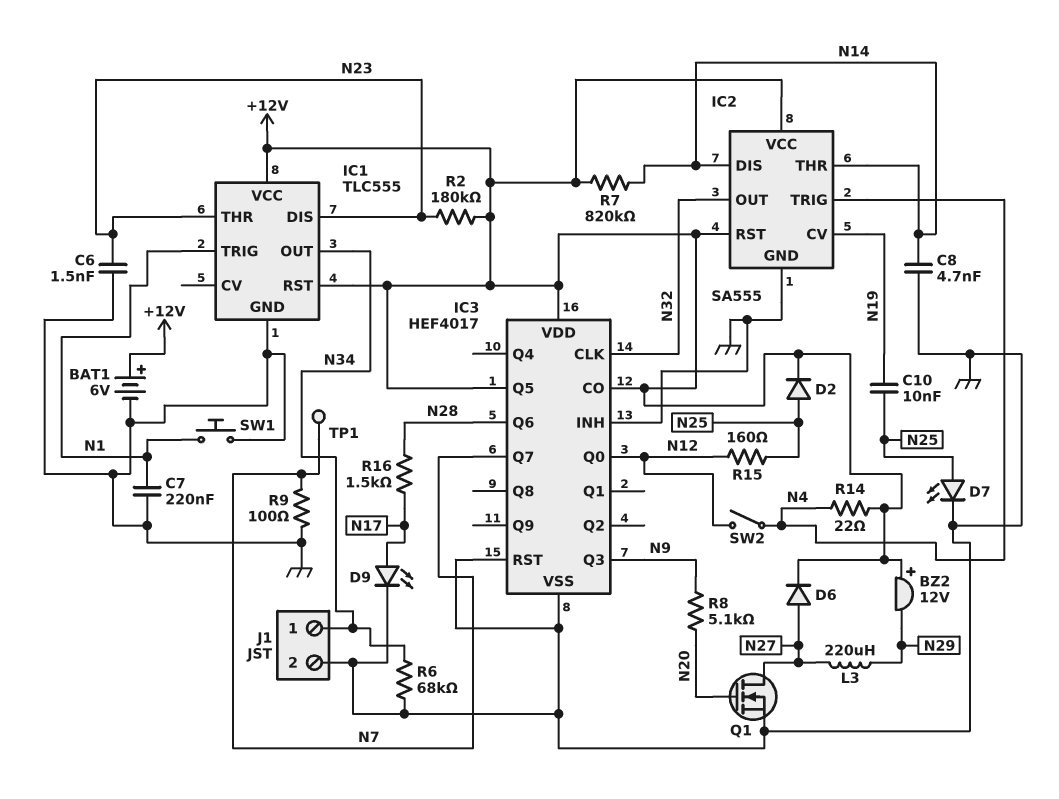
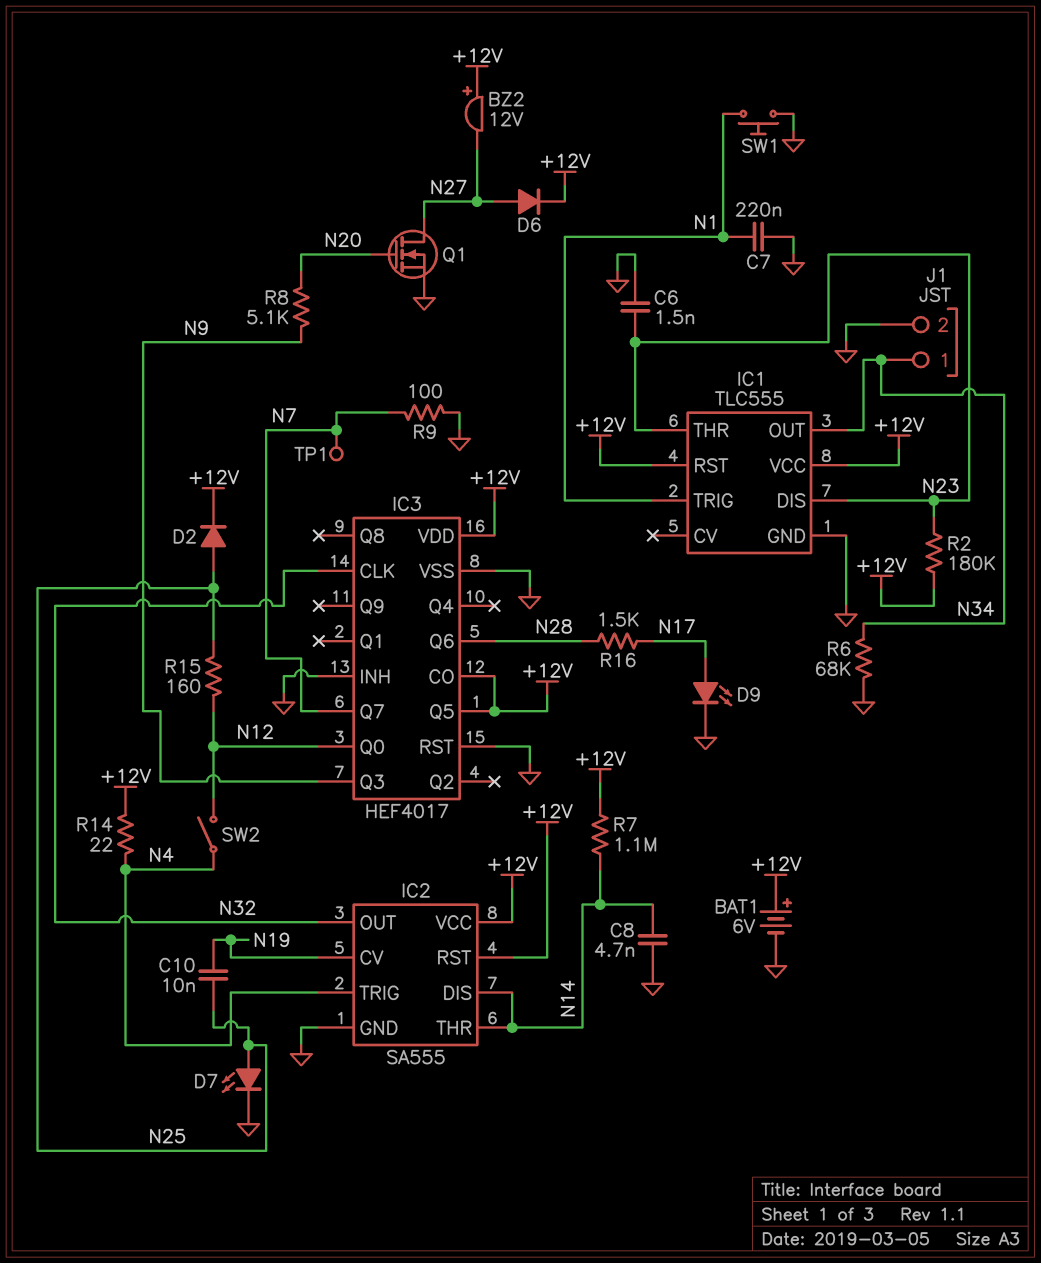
BZ2: buzzer 12V (plus +12V, minus N29) -> buzzer 12V (plus +12V, minus N27)
L3: 220uH (N27, N29) -> none
R7: 820k (+12V, N14) -> 1.1M (+12V, N14)

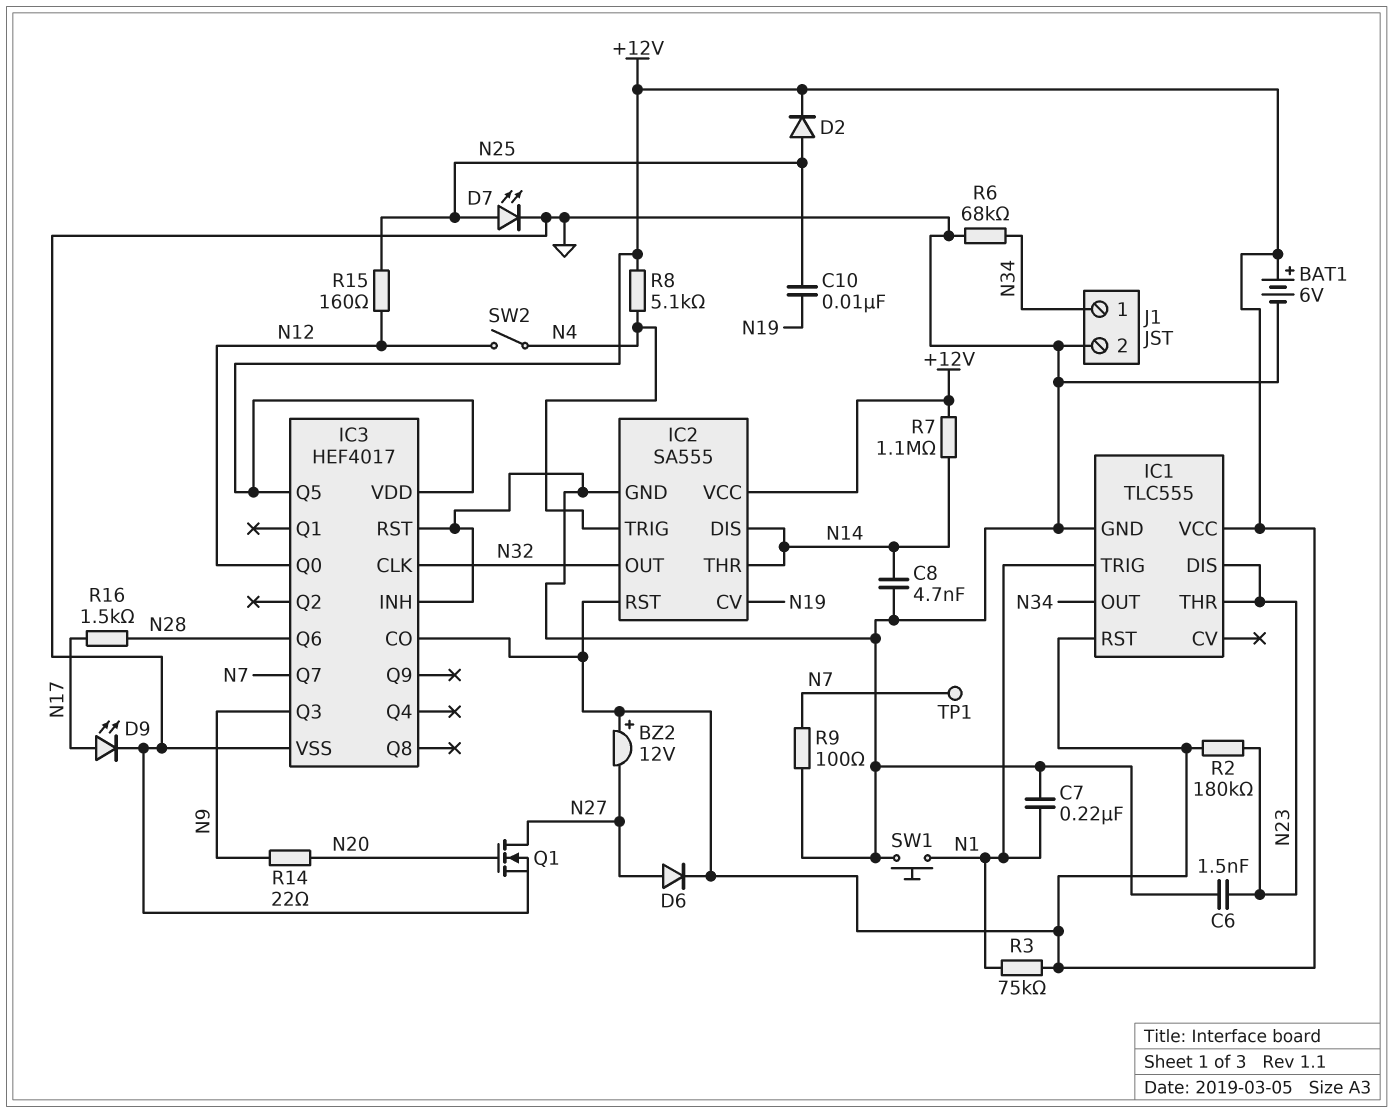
R3: none -> 75k (+12V, N1)
R8: 5.1k (N9, N20) -> 5.1k (+12V, N4)
R14: 22 (+12V, N4) -> 22 (N9, N20)

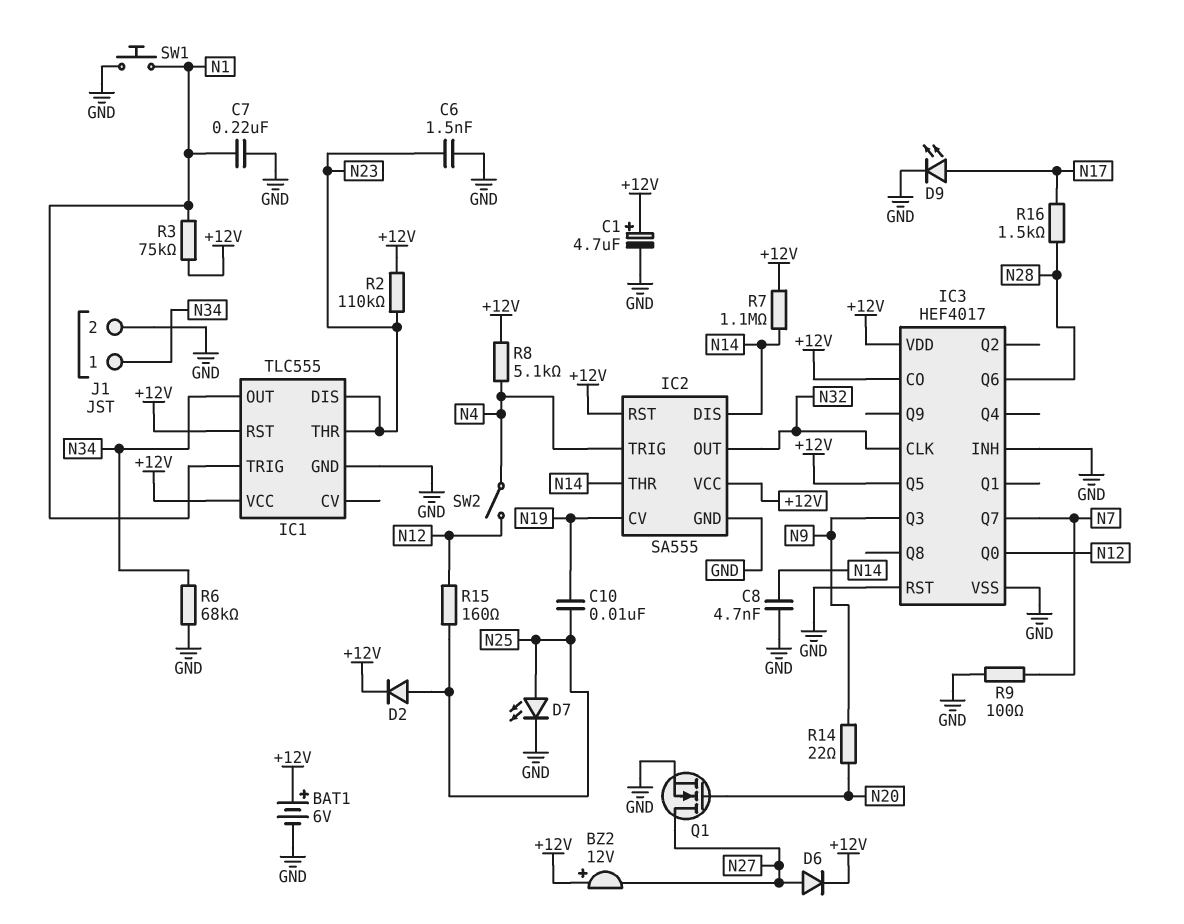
C1: none -> 4.7uF (plus +12V, minus GND)
R2: 180k (+12V, N23) -> 110k (+12V, N23)
TP1: test point (N7) -> none

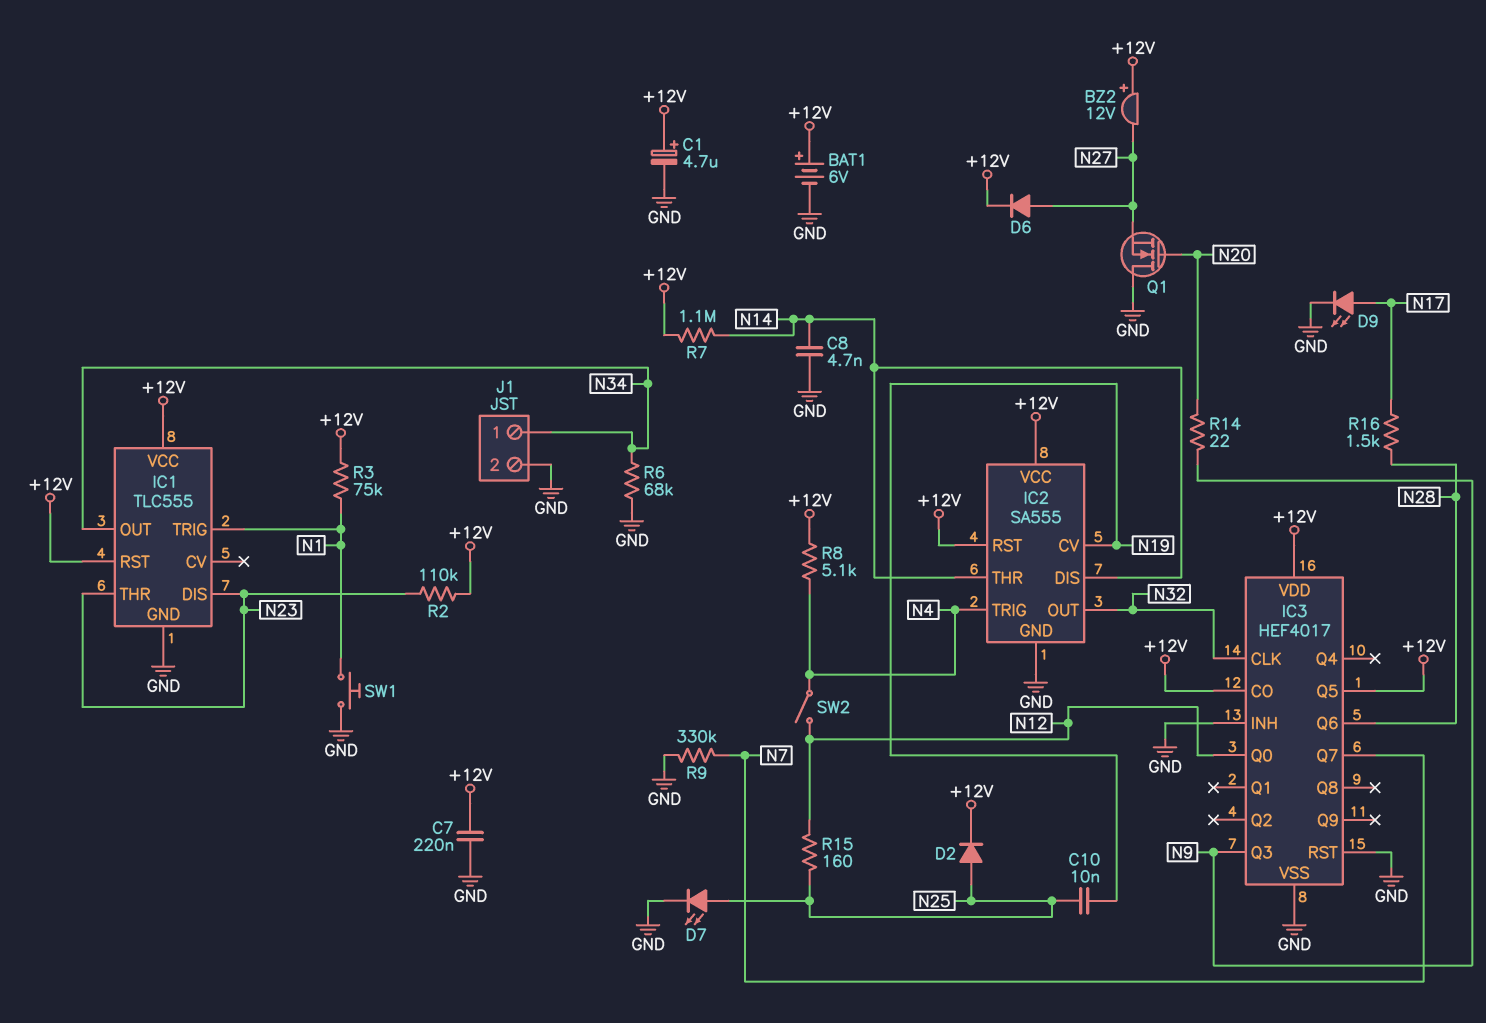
C6: 1.5nF (GND, N23) -> none
C7: 220nF (GND, N1) -> 220nF (+12V, GND)
Q1: NMOS (G N20, D N27, S GND) -> NMOS (G N20, D GND, S N27)
R9: 100 (GND, N7) -> 330k (GND, N7)

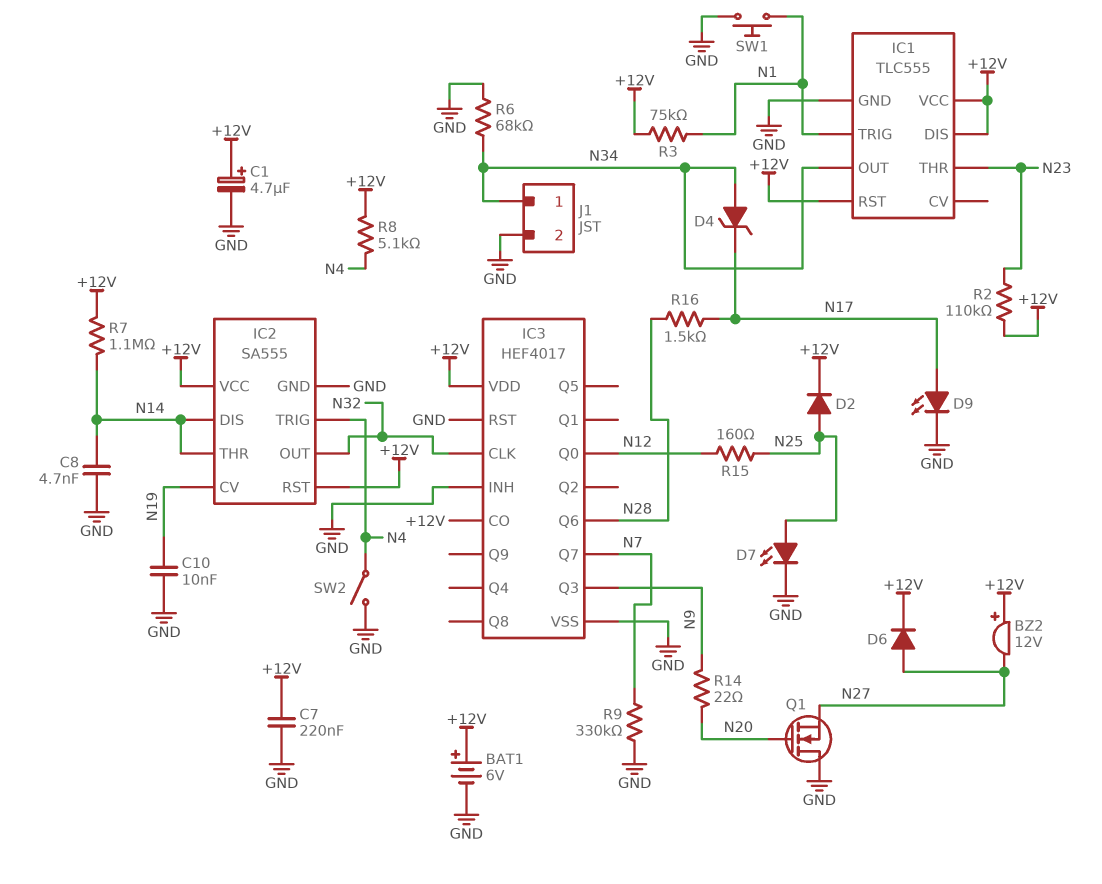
C10: 10nF (N19, N25) -> 10nF (GND, N19)
D4: none -> zener (A N34, K N17)
IC1 pin DIS: N23 -> +12V
IC3 pin Q5: +12V -> none
SW2: switch (N4, N12) -> switch (GND, N4)

